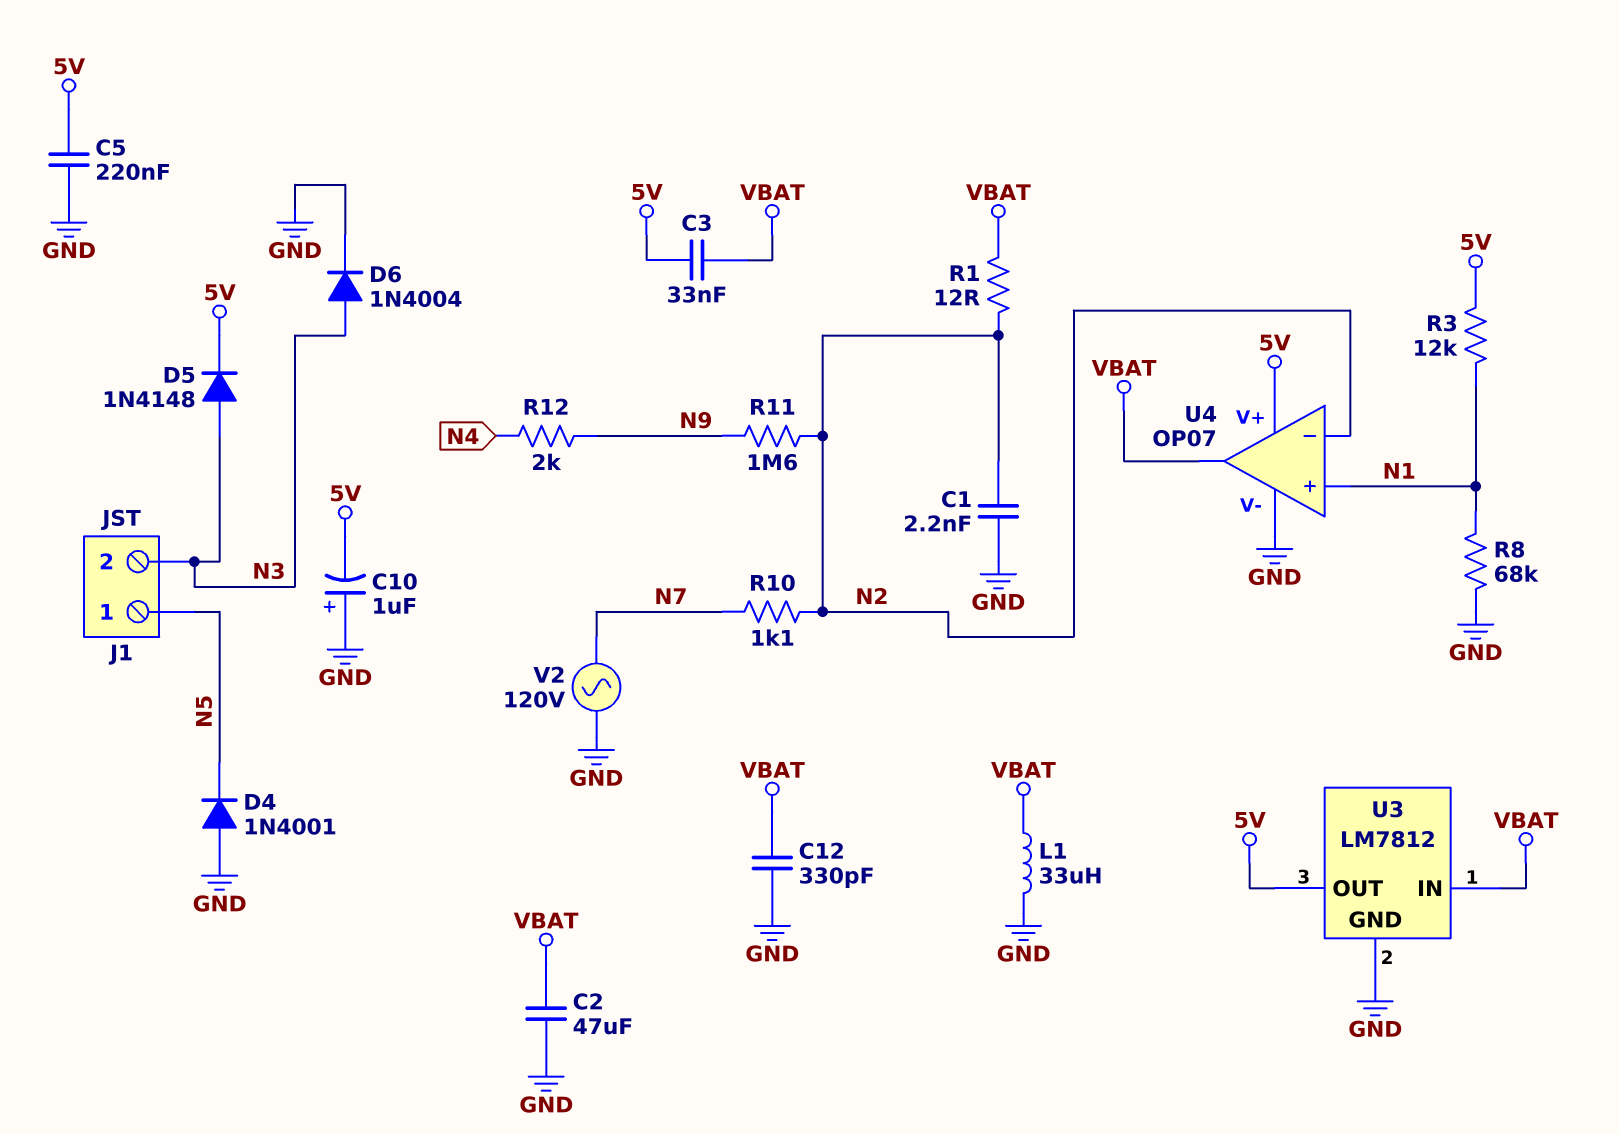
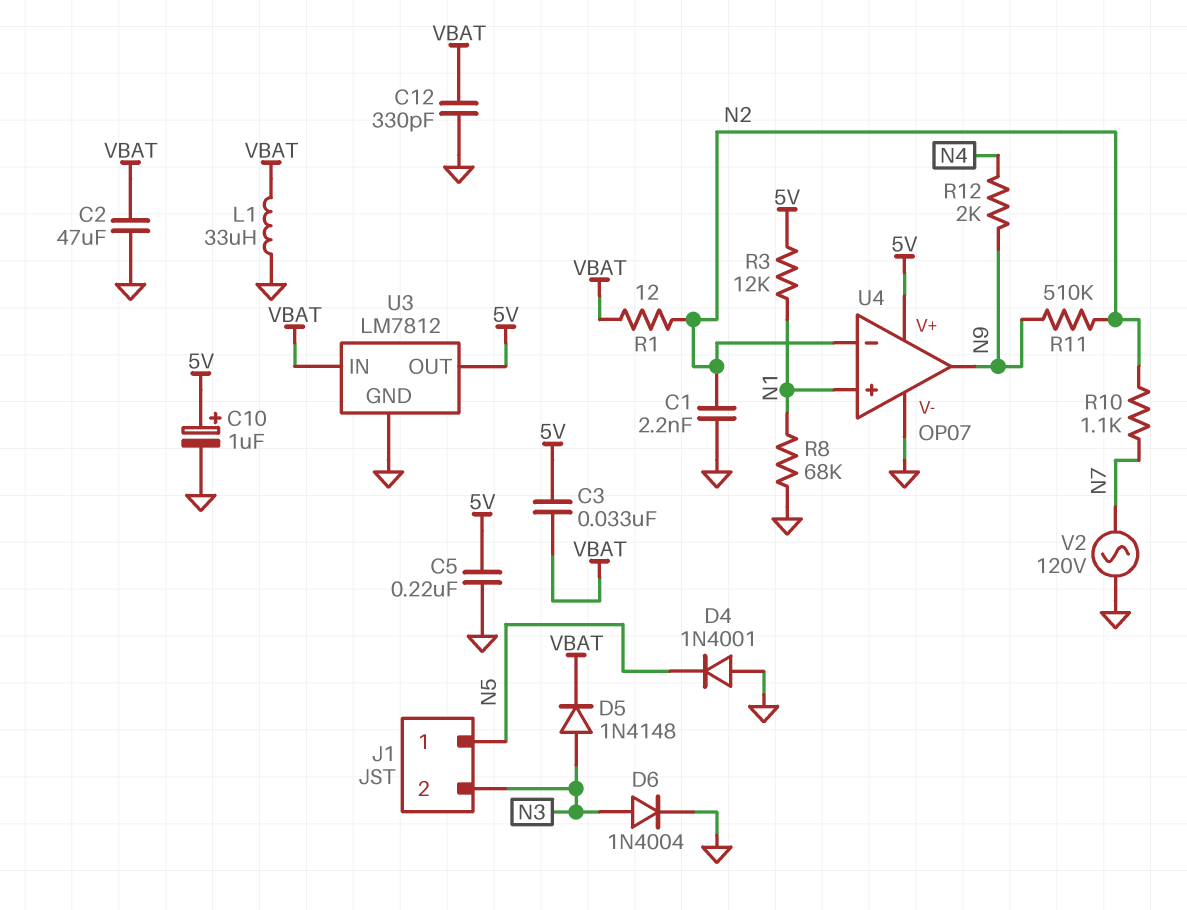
C10: 1uF (plus GND, minus 5V) -> 1uF (plus 5V, minus GND)
D5: diode 1N4148 (A N3, K 5V) -> diode 1N4148 (A N3, K VBAT)
R11: 1.6M (N2, N9) -> 510k (N2, N9)
U4 pin out: VBAT -> N9

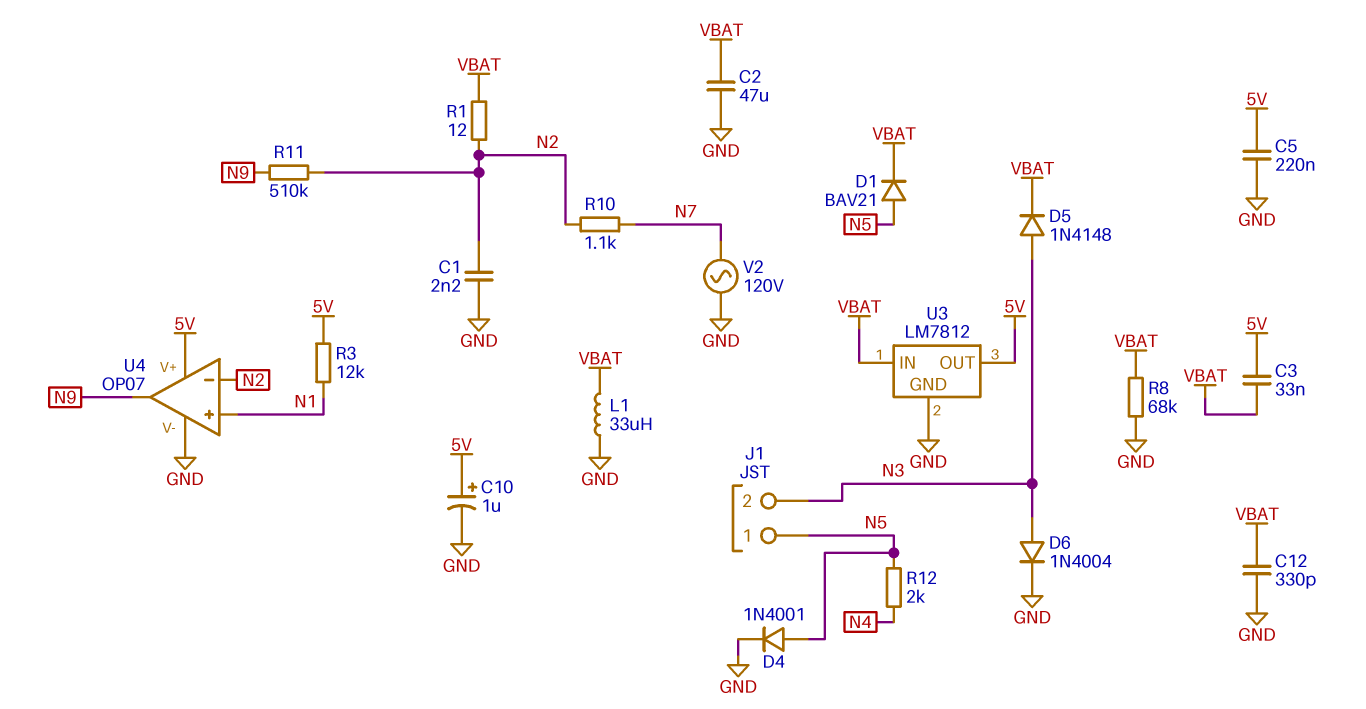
D1: none -> diode BAV21 (A N5, K VBAT)
D4: diode 1N4001 (A GND, K N5) -> diode 1N4001 (A N5, K GND)
R8: 68k (GND, N1) -> 68k (GND, VBAT)
R12: 2k (N4, N9) -> 2k (N4, N5)

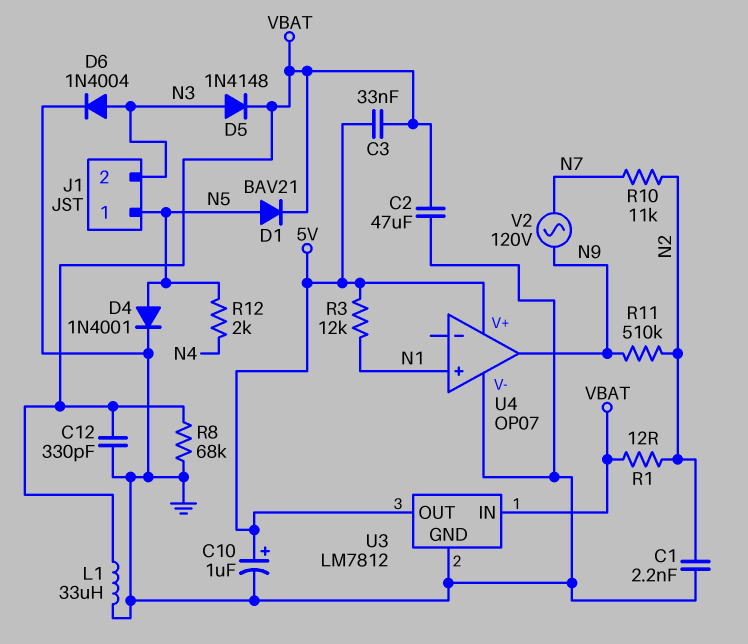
C5: 220nF (5V, GND) -> none
R10: 1.1k (N2, N7) -> 11k (N2, N7)
U4 pin in-: N2 -> none
V2: AC 120V (GND, N7) -> AC 120V (N7, N9)

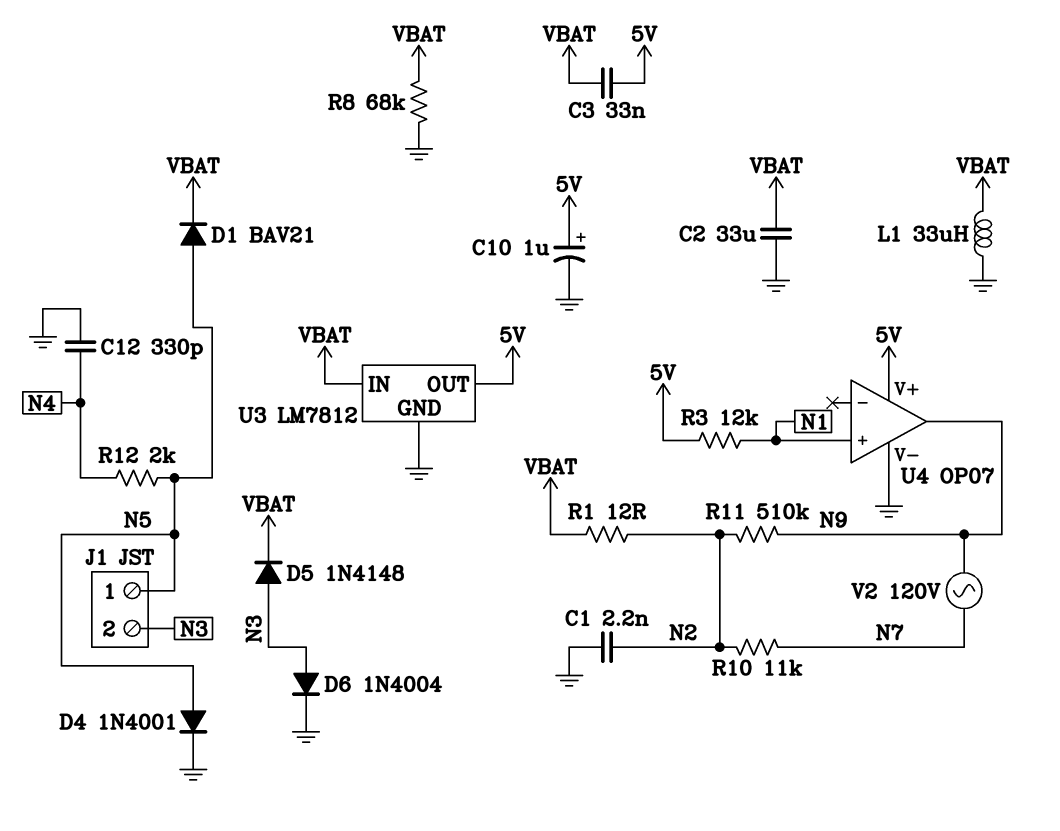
C2: 47uF (GND, VBAT) -> 33uF (GND, VBAT)
C12: 330pF (GND, VBAT) -> 330pF (GND, N4)

